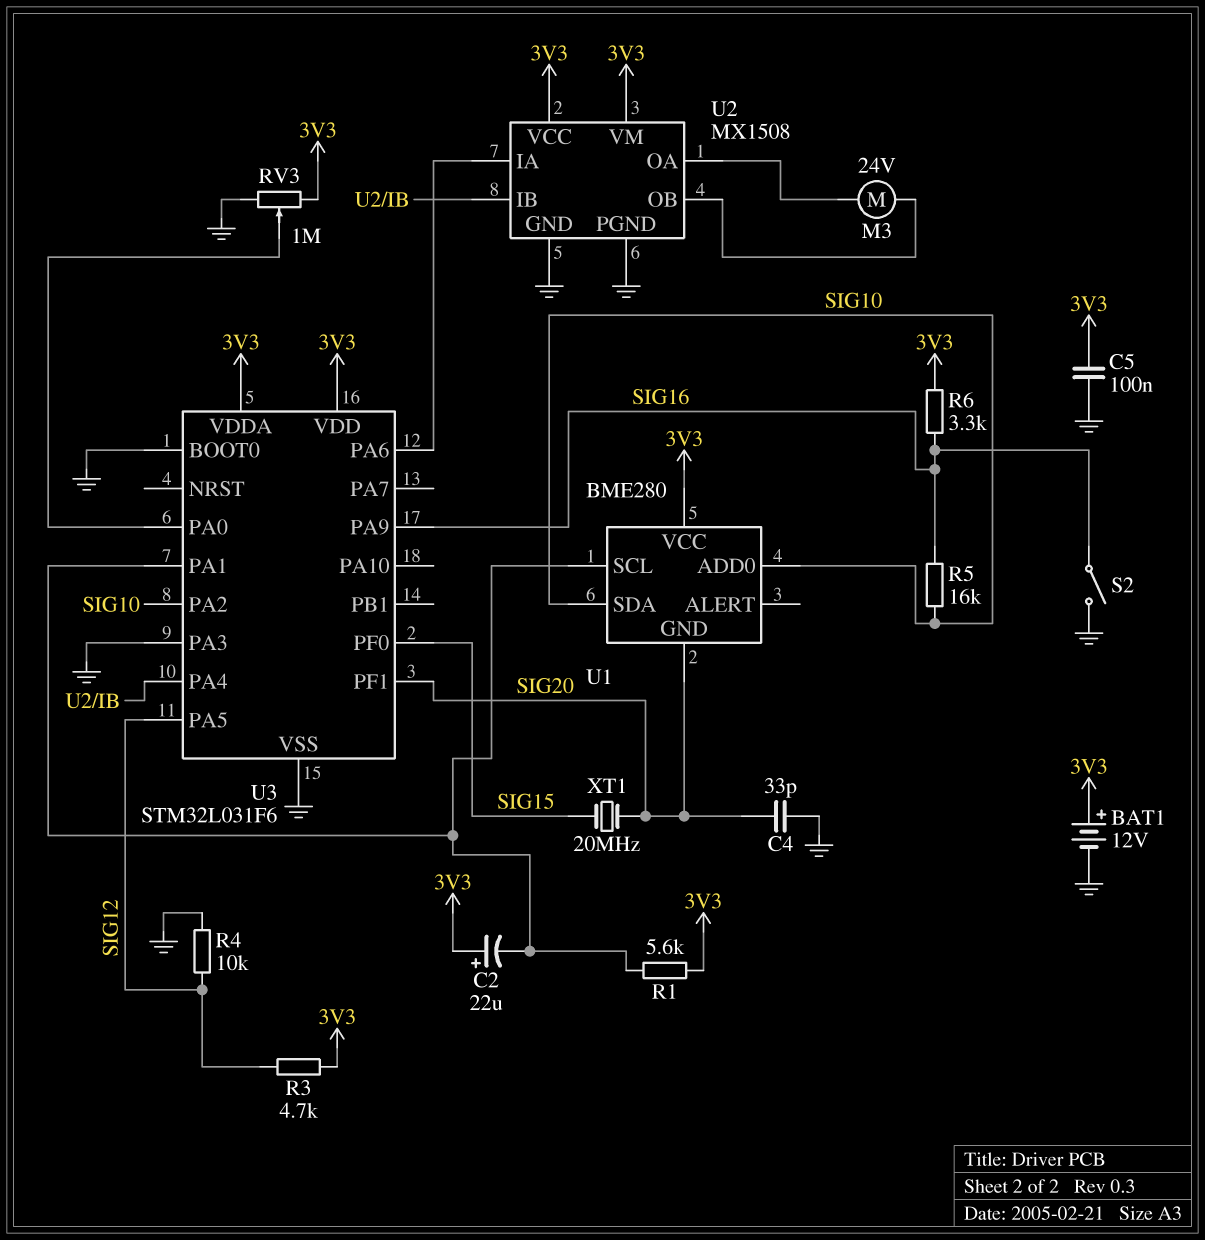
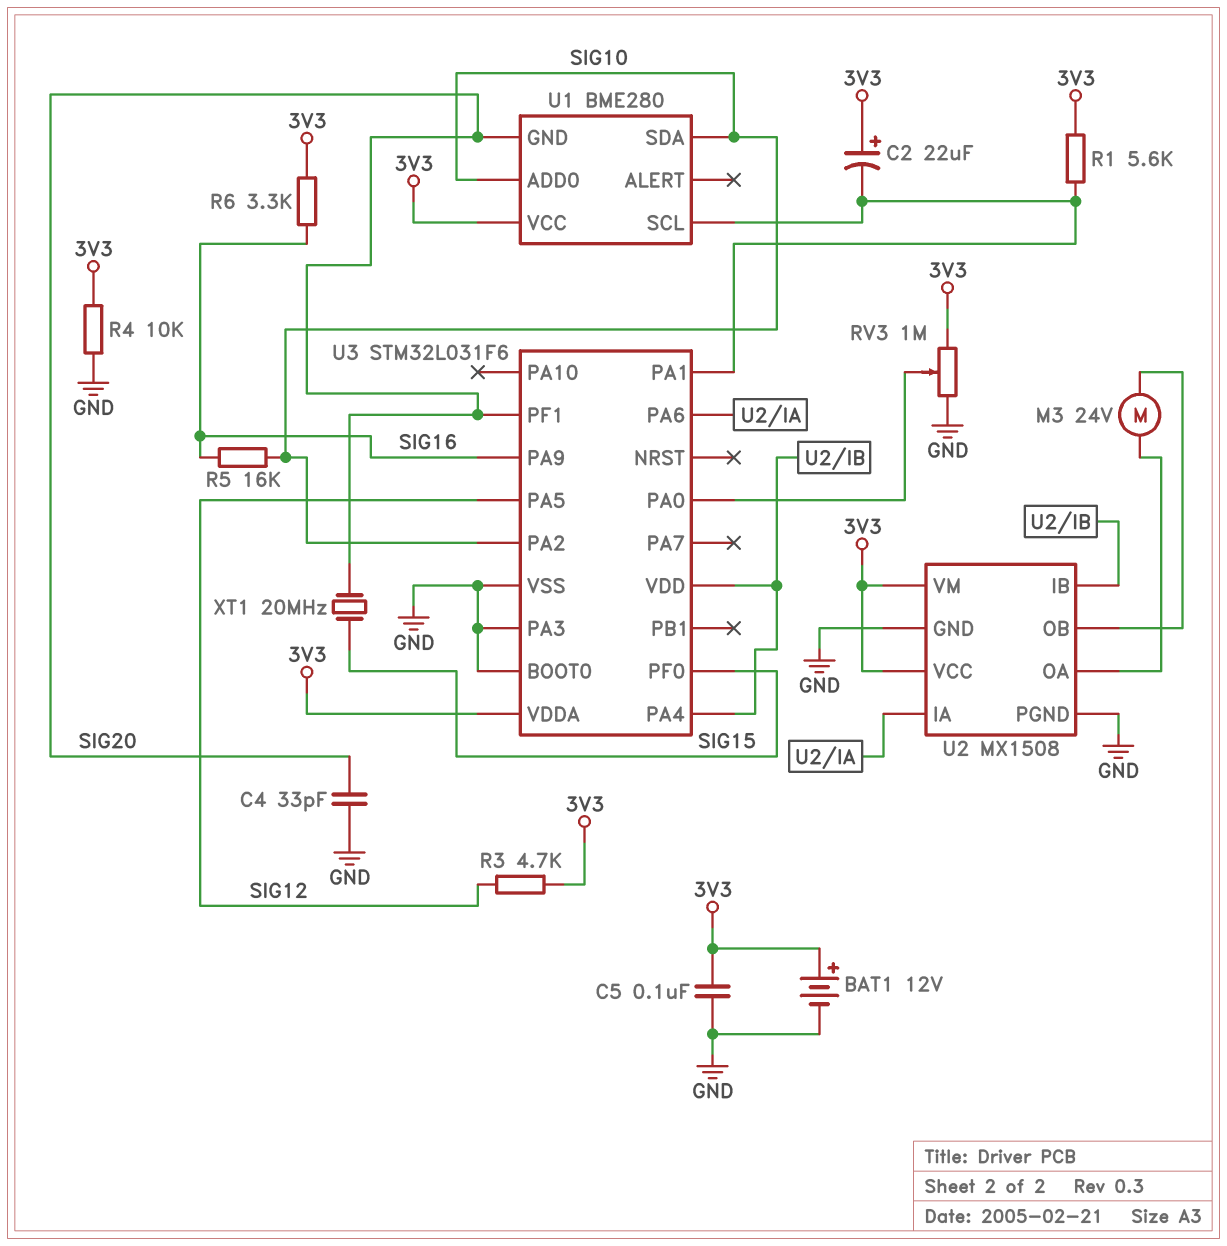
R4: 10k (GND, SIG12) -> 10k (3V3, GND)
S2: switch (GND, SIG16) -> none
U3 pin VDD: 3V3 -> U2/IB

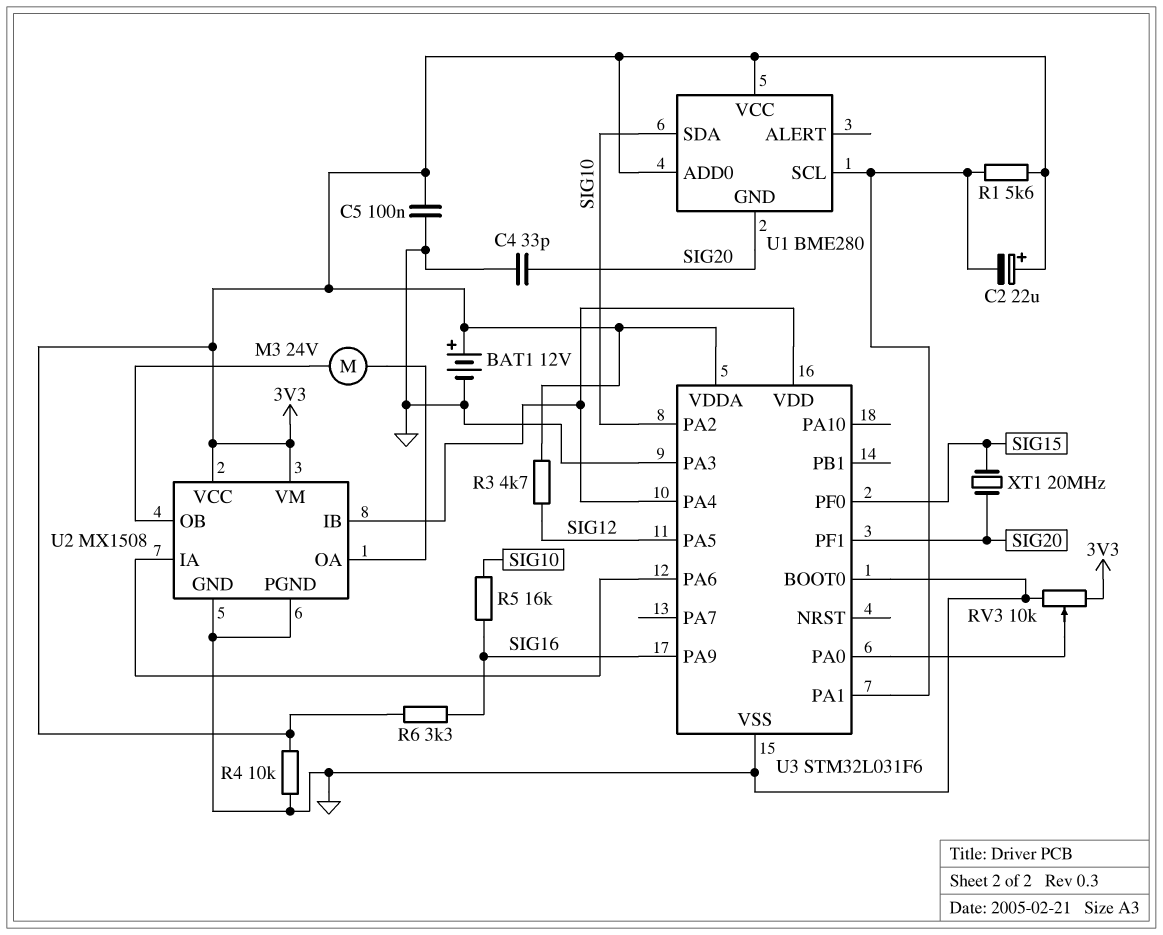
RV3: 1M (3V3, GND, wiper U3/PA0) -> 10k (3V3, GND, wiper U3/PA0)
U1 pin ADD0: SIG10 -> 3V3

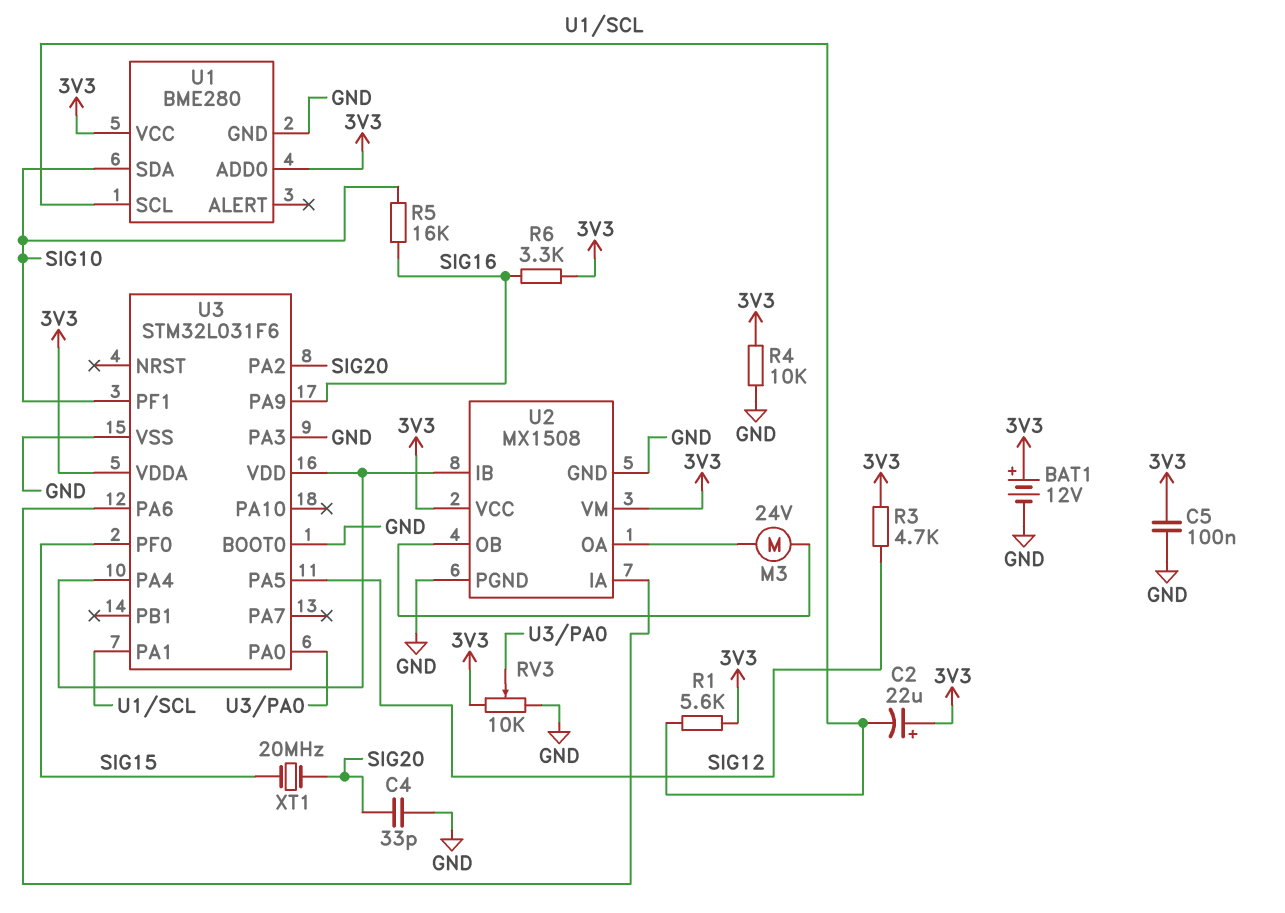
U1 pin GND: SIG20 -> GND
U3 pin PA2: SIG10 -> SIG20
U3 pin PF1: SIG20 -> SIG10

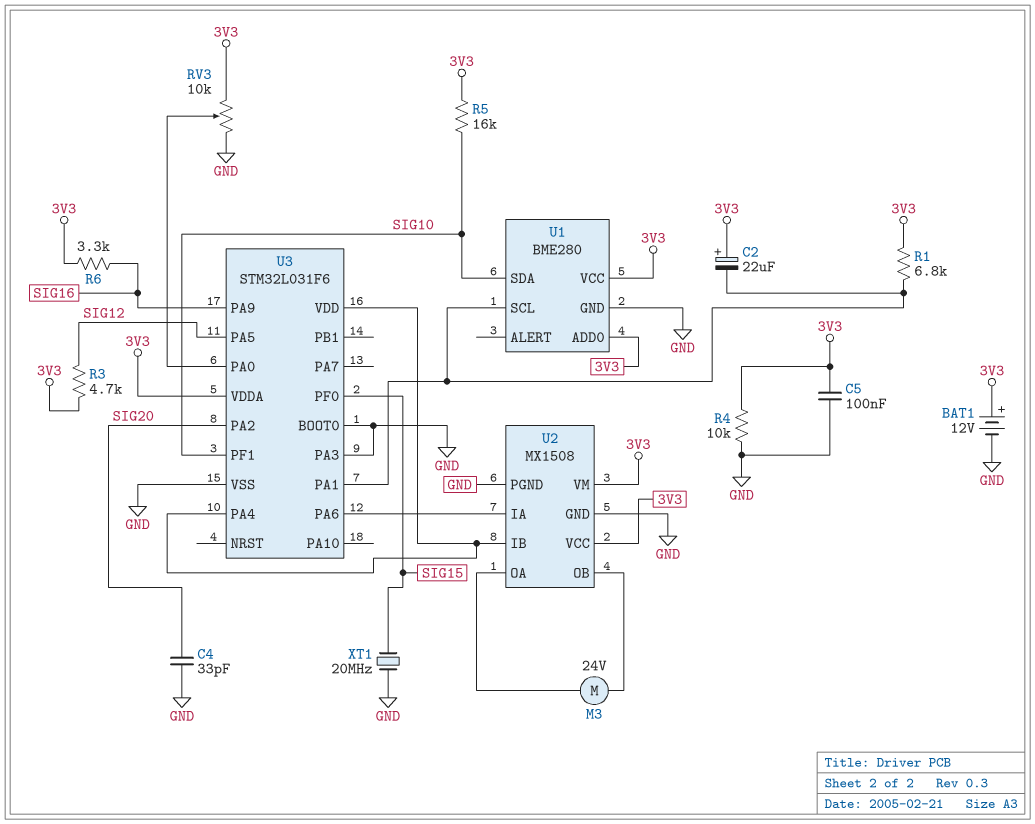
R1: 5.6k (3V3, U1/SCL) -> 6.8k (3V3, U1/SCL)
R5: 16k (SIG10, SIG16) -> 16k (3V3, SIG10)
XT1: 20MHz (SIG15, SIG20) -> 20MHz (GND, SIG15)

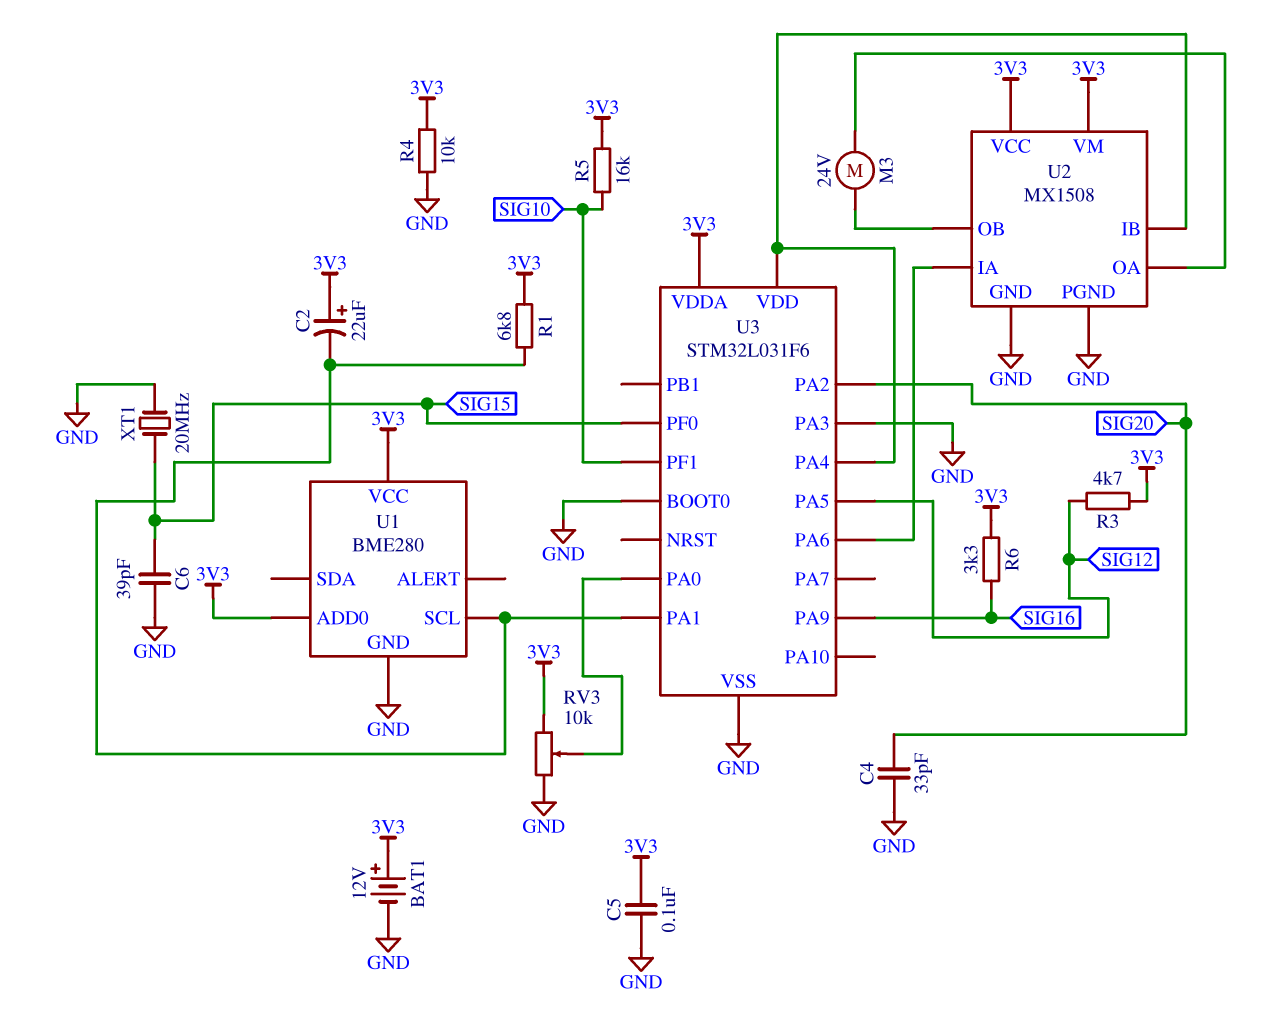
C6: none -> 39pF (GND, SIG15)
U1 pin SDA: SIG10 -> none

